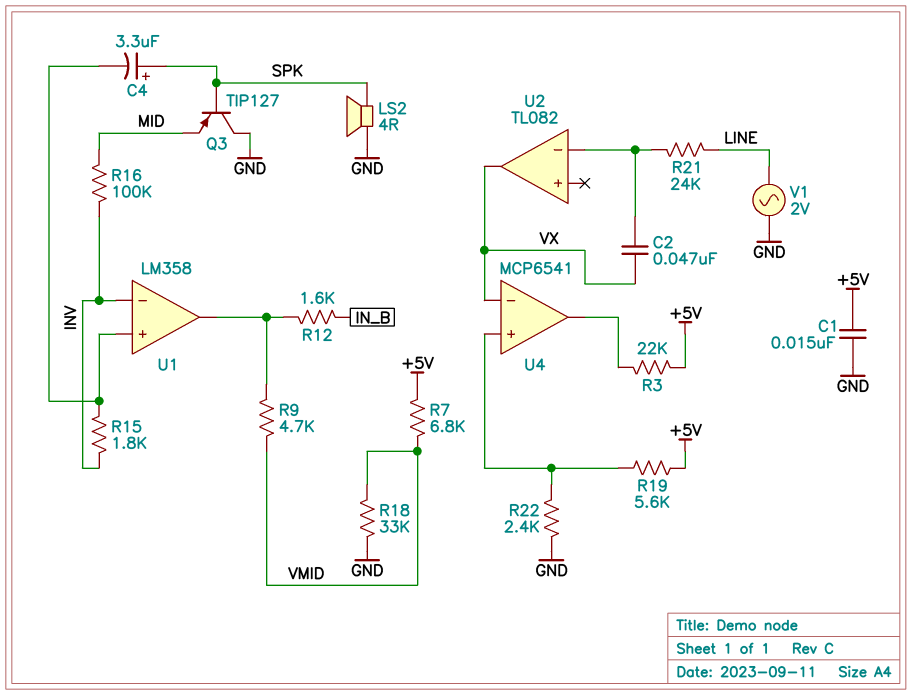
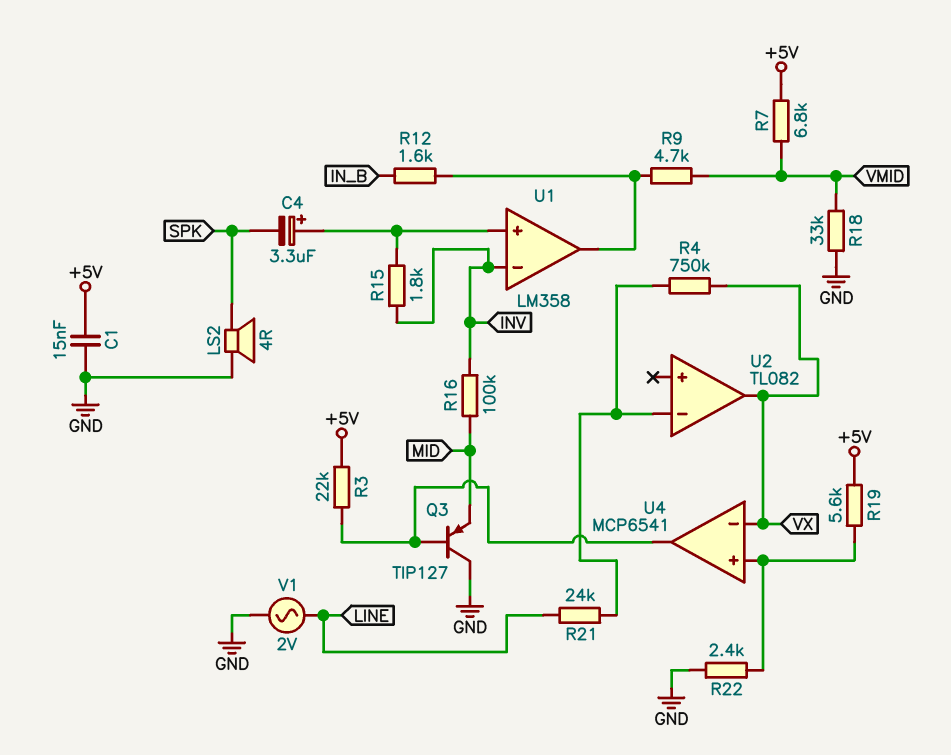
C2: 47nF (U2/in-, VX) -> none
C4: 3.3uF (plus SPK, minus U1/in+) -> 3.3uF (plus U1/in+, minus SPK)
Q3: PNP TIP127 (B SPK, C GND, E MID) -> PNP TIP127 (B U4/out, C GND, E MID)
R4: none -> 750k (U2/in-, VX)

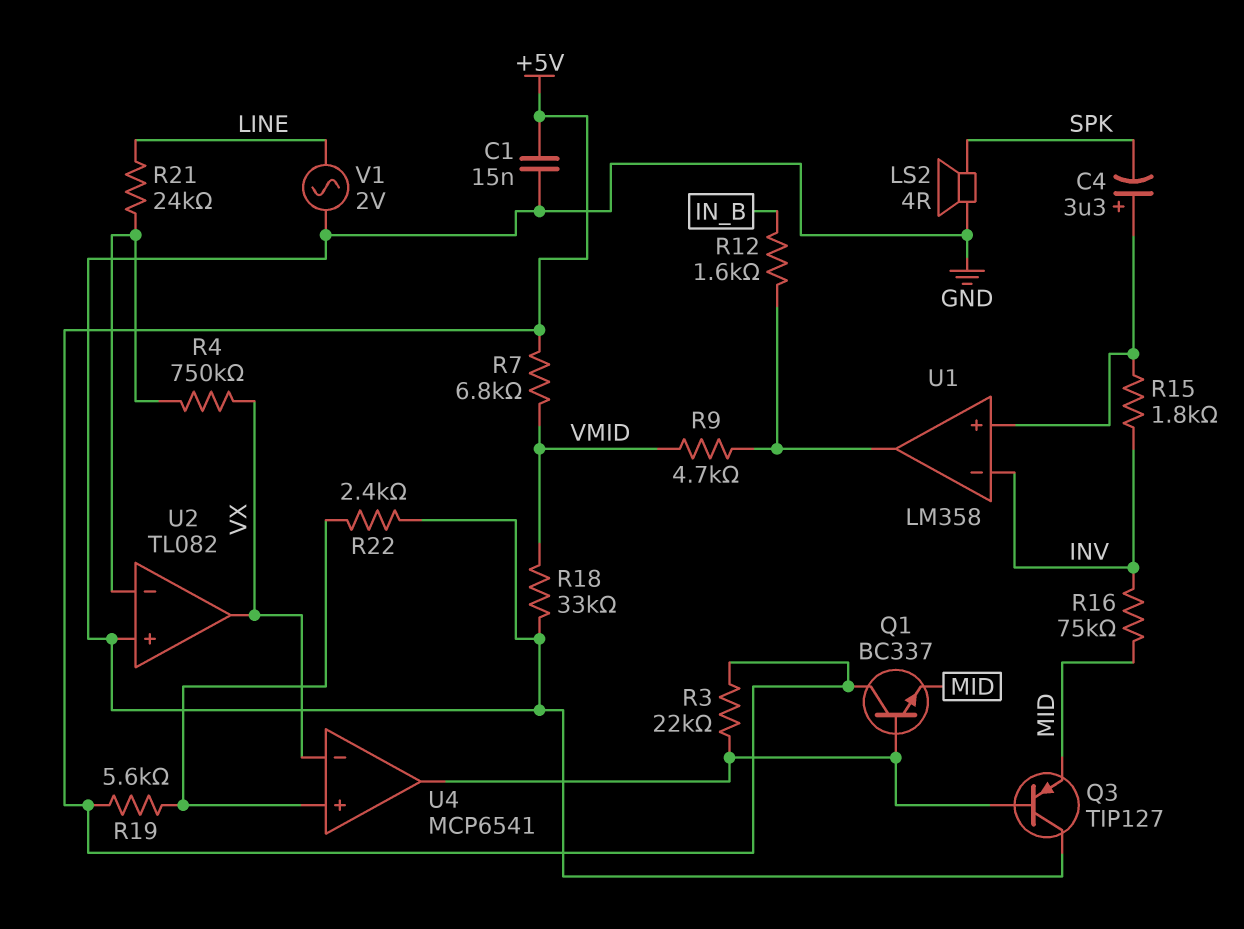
Q1: none -> NPN BC337 (B U4/out, C +5V, E MID)
R16: 100k (INV, MID) -> 75k (INV, MID)
U2 pin in+: none -> GND

